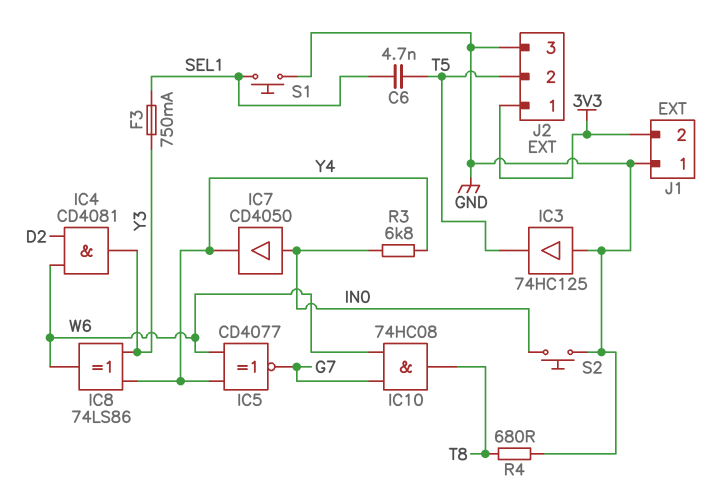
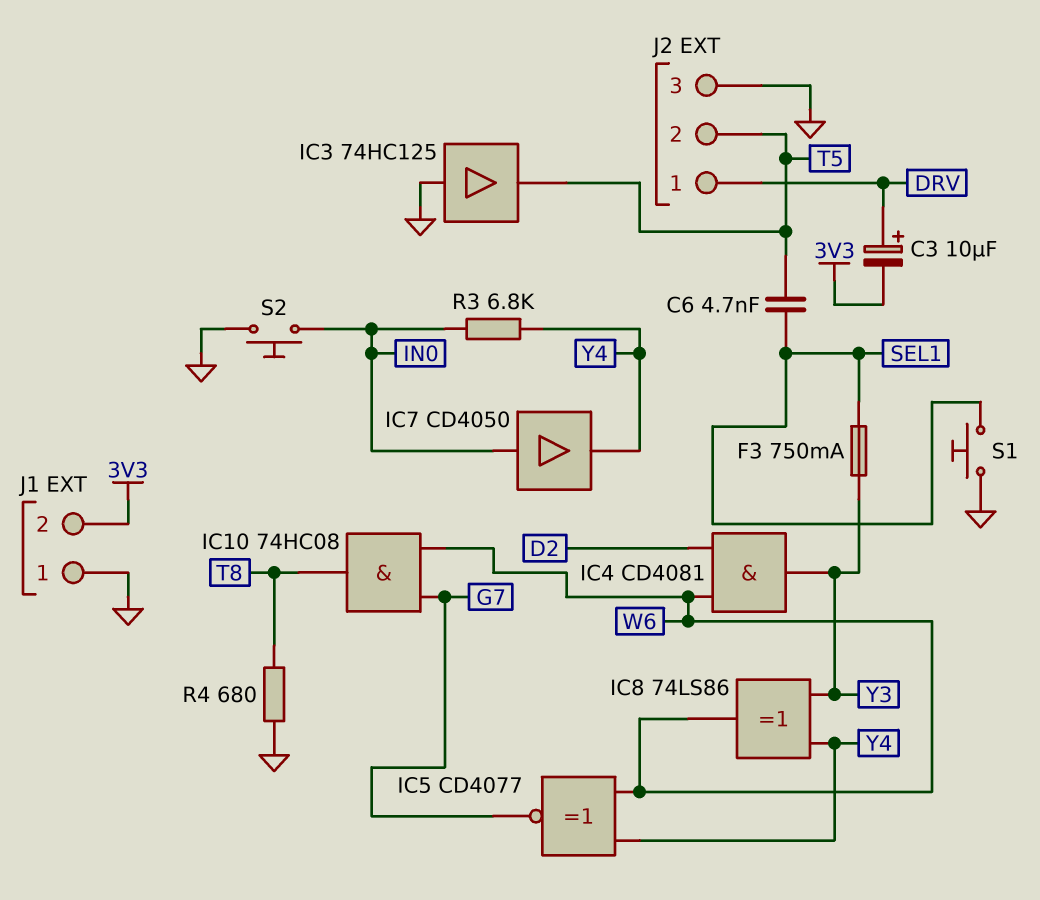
C3: none -> 10uF (plus DRV, minus 3V3)
J2 pin 1: 3V3 -> DRV

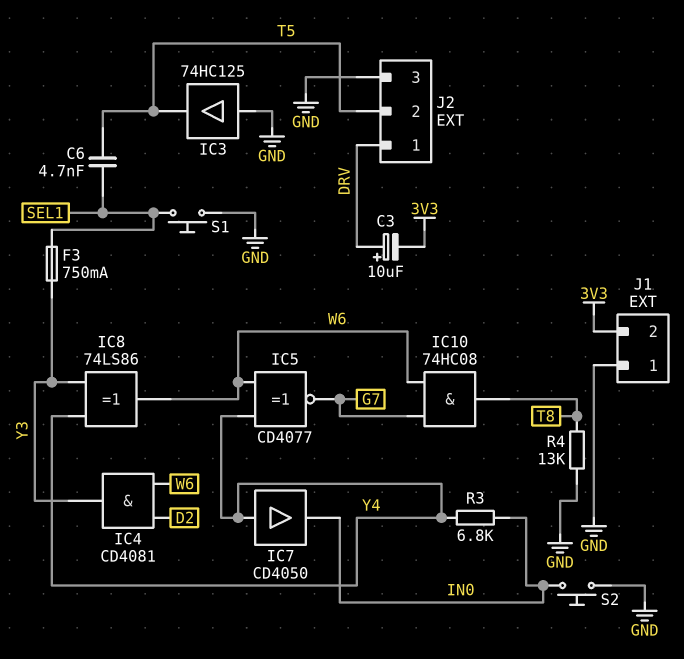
IC7: buffer CD4050 (in IN0, out Y4) -> buffer CD4050 (in Y4, out IN0)
R4: 680 (GND, T8) -> 13k (GND, T8)

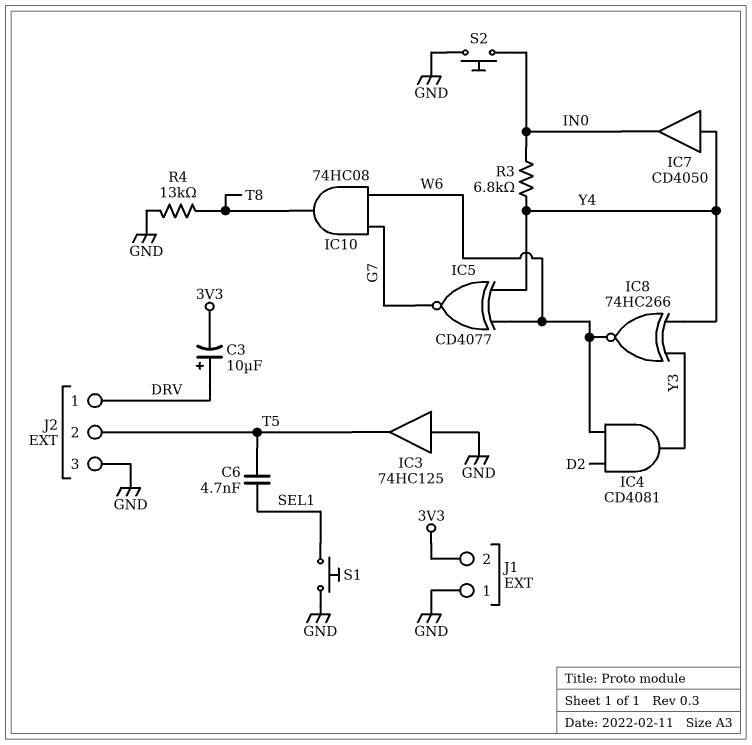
F3: 750mA (SEL1, Y3) -> none
IC8: XOR 74LS86 (in Y3, in Y4, out W6) -> XNOR 74HC266 (in Y3, in Y4, out W6)

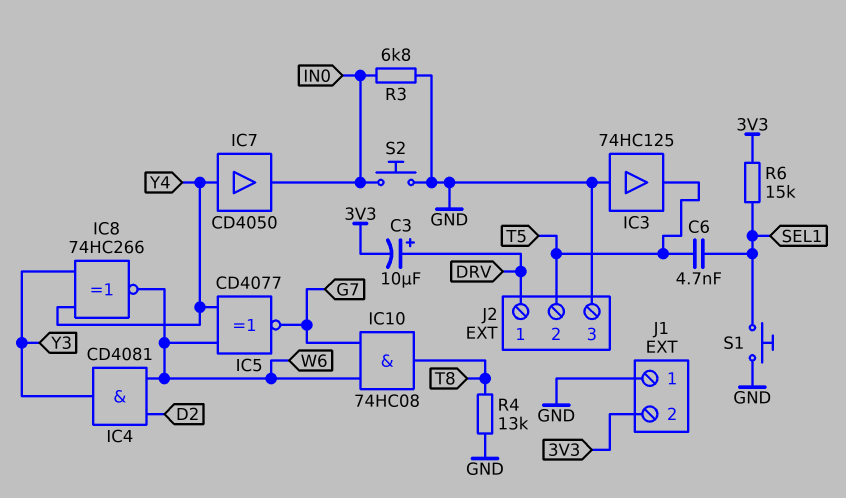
R3: 6.8k (IN0, Y4) -> 6.8k (GND, IN0)
R6: none -> 15k (3V3, SEL1)

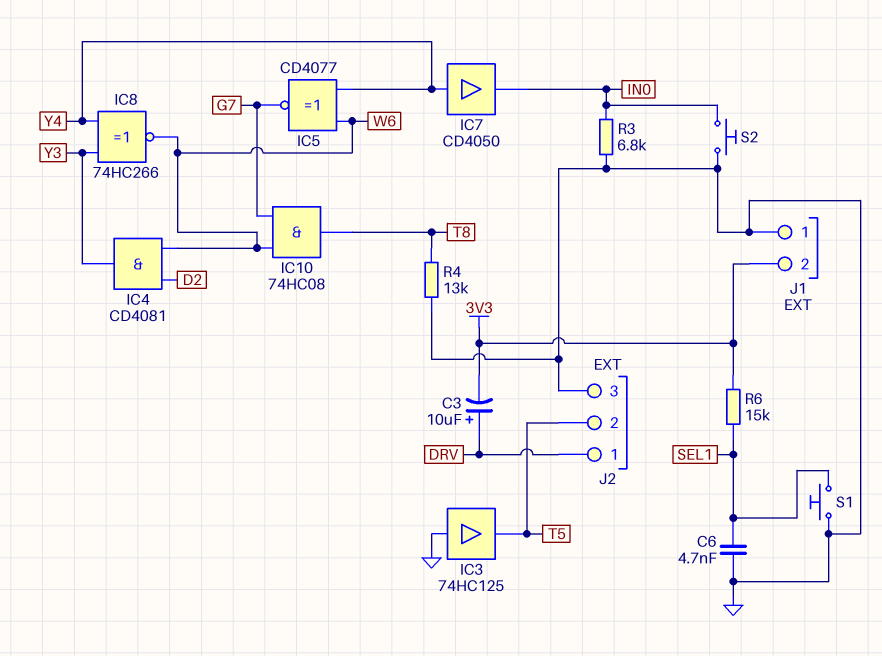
C6: 4.7nF (SEL1, T5) -> 4.7nF (GND, SEL1)

